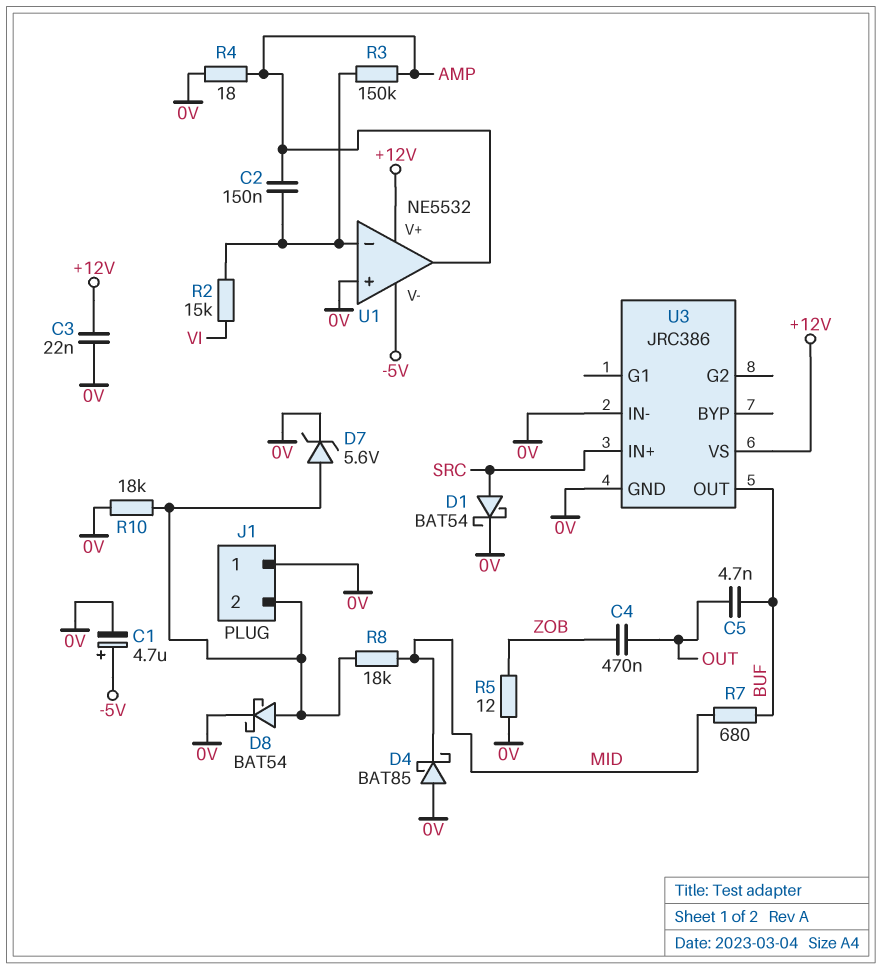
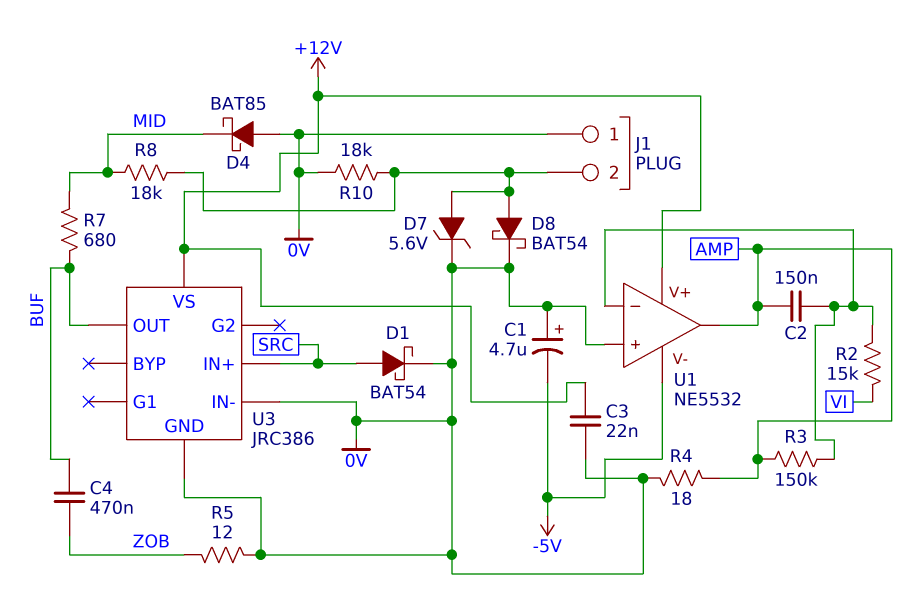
C1: 4.7uF (plus -5V, minus 0V) -> 4.7uF (plus 0V, minus -5V)
C4: 470nF (OUT, ZOB) -> 470nF (BUF, ZOB)
C5: 4.7nF (BUF, OUT) -> none

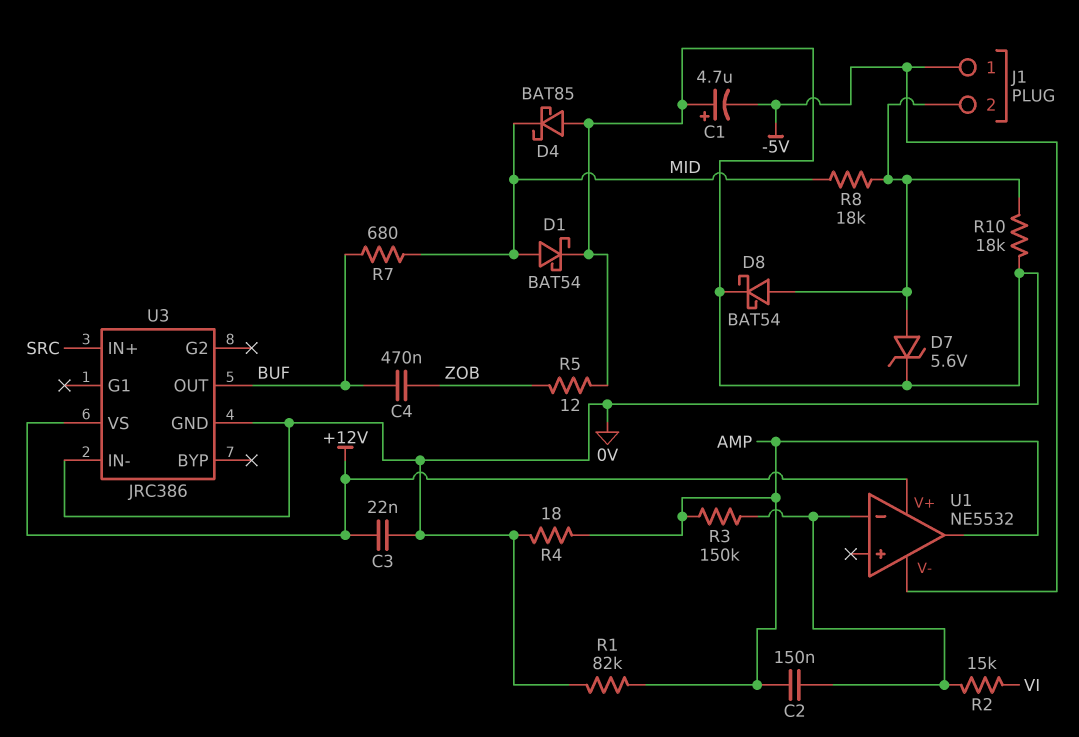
D1: schottky BAT54 (A SRC, K 0V) -> schottky BAT54 (A MID, K 0V)
J1 pin 1: 0V -> -5V
R1: none -> 82k (0V, AMP)
U1 pin in+: 0V -> none

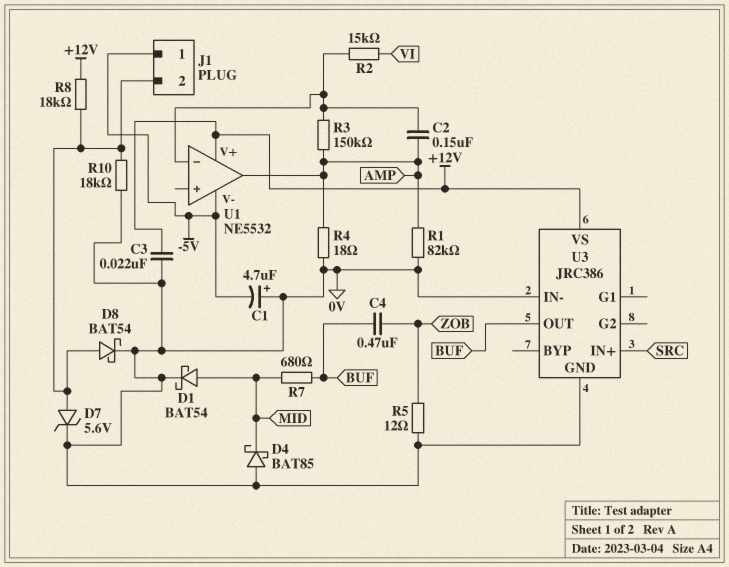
R8: 18k (J1/2, MID) -> 18k (+12V, J1/2)

